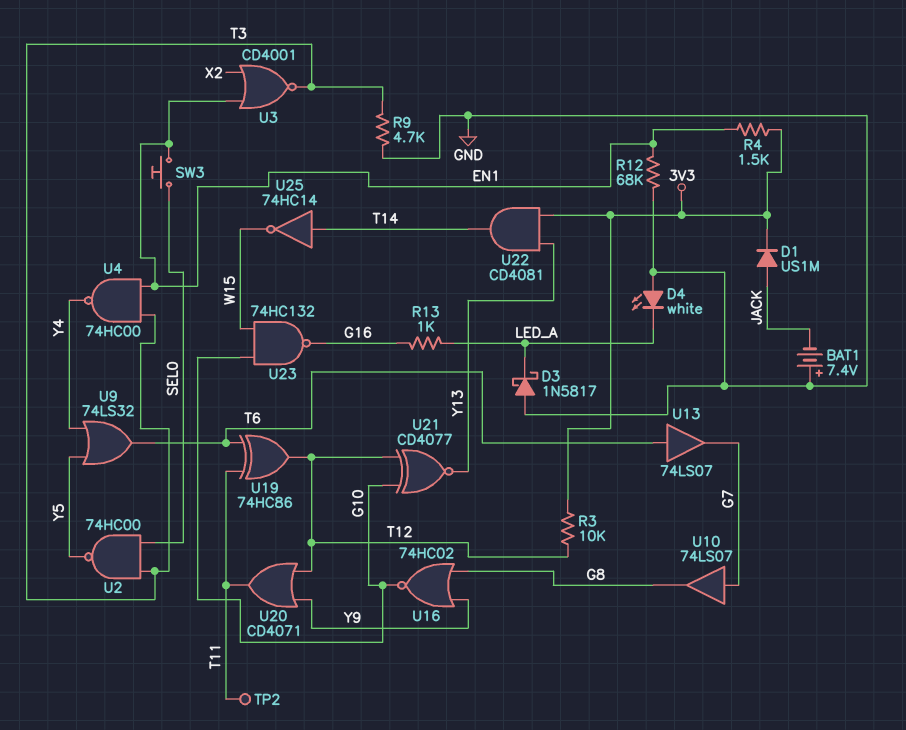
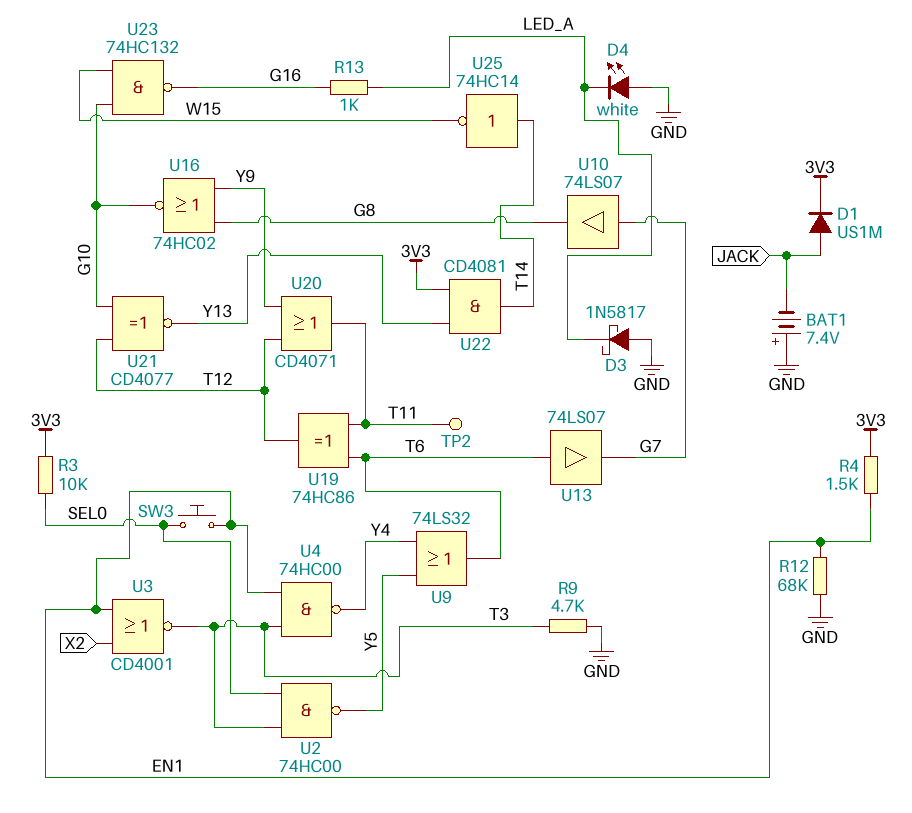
R3: 10k (3V3, T12) -> 10k (3V3, SEL0)

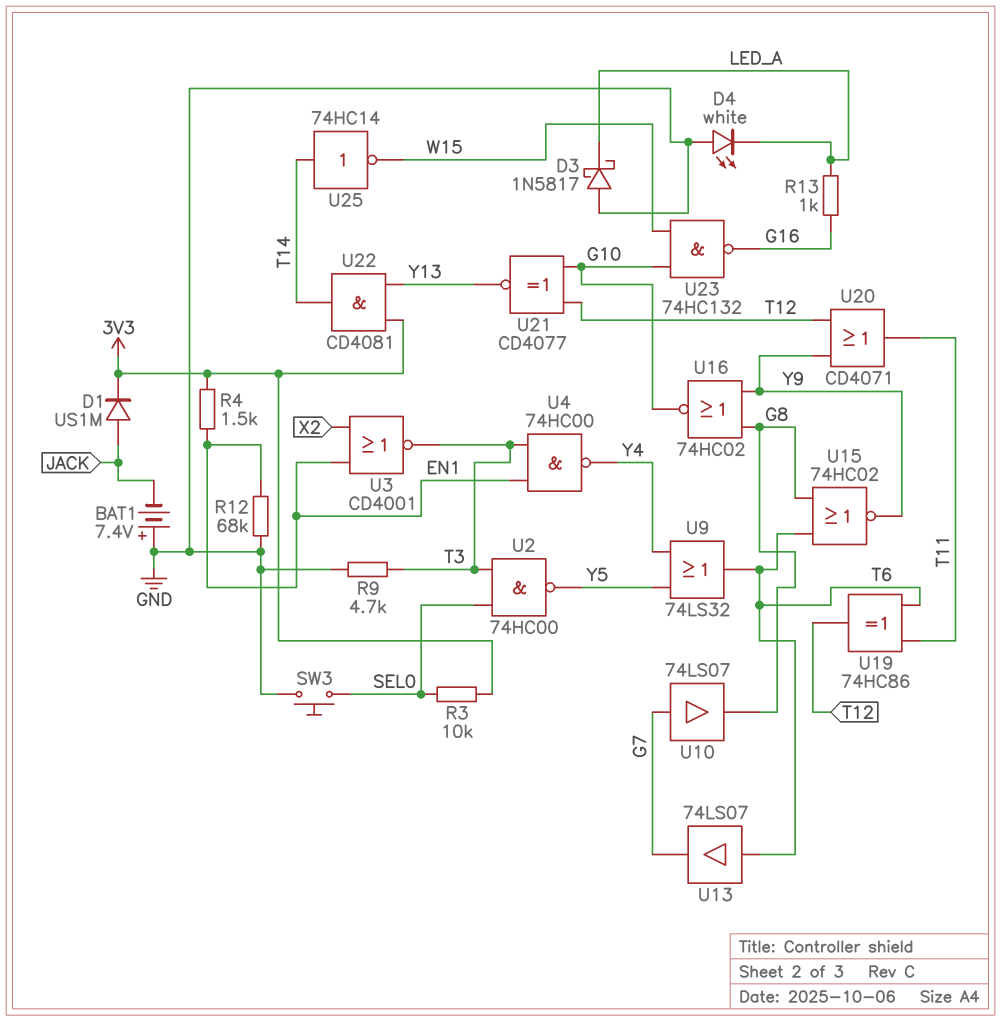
SW3: button (EN1, SEL0) -> button (GND, SEL0)
TP2: test point (T11) -> none
U15: none -> NOR 74HC02 (in G8, in T6, out Y9)

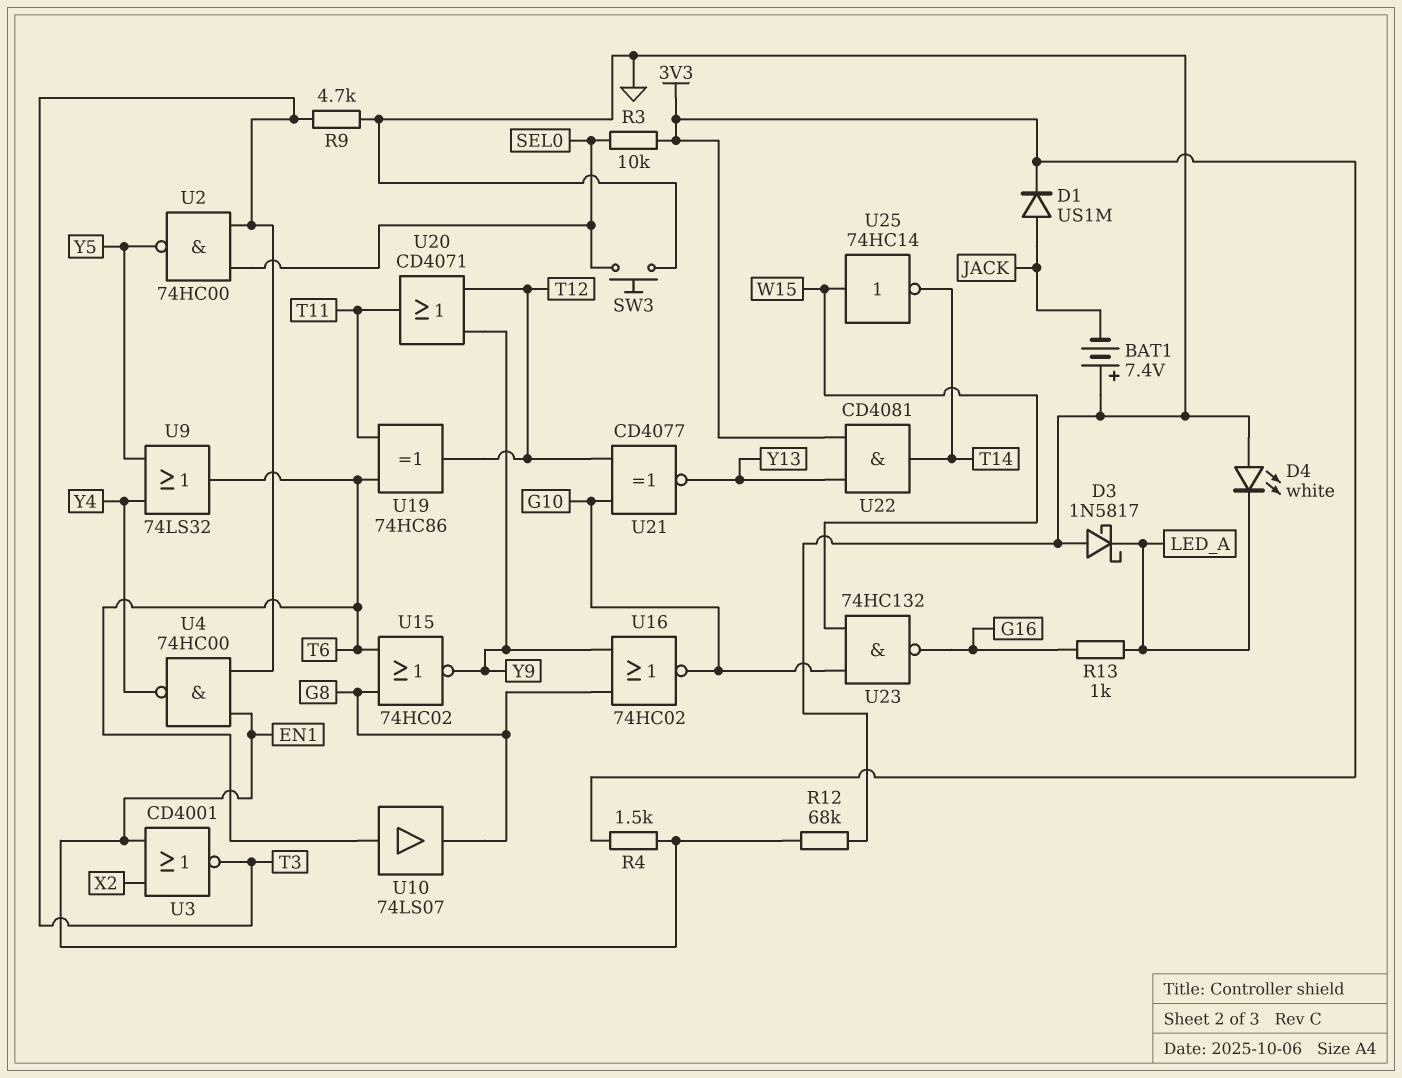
U10: buffer 74LS07 (in G7, out G8) -> buffer 74LS07 (in T6, out G8)
U13: buffer 74LS07 (in T6, out G7) -> none
U25: NOT 74HC14 (in T14, out W15) -> NOT 74HC14 (in W15, out T14)

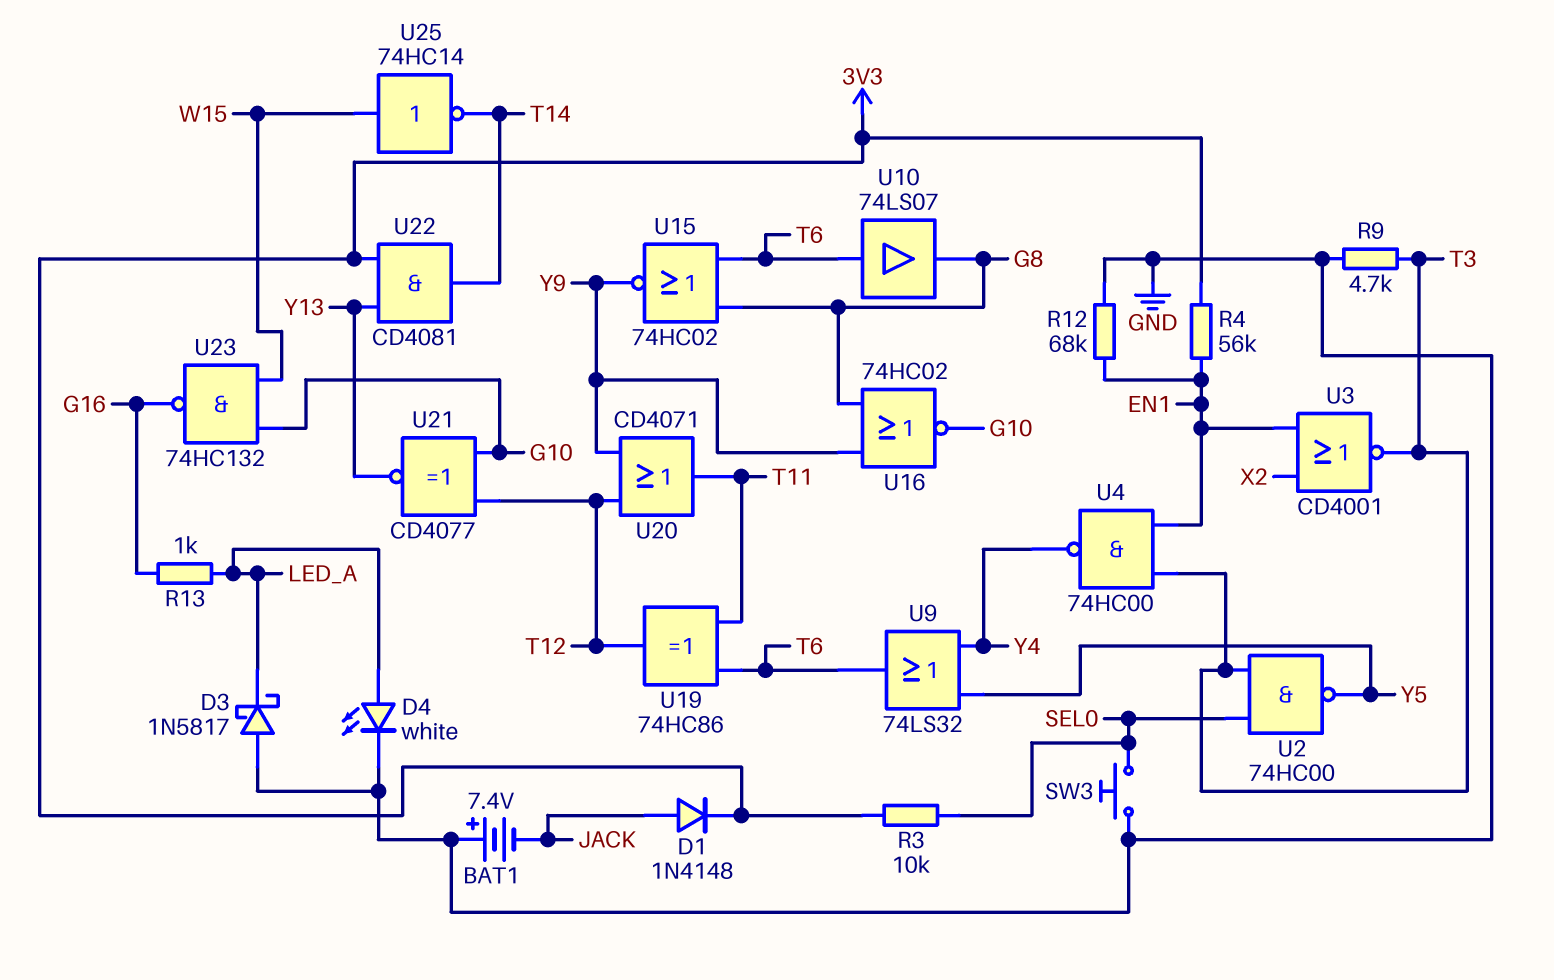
D1: diode US1M (A JACK, K 3V3) -> diode 1N4148 (A JACK, K 3V3)
D4: LED white (A GND, K LED_A) -> LED white (A LED_A, K GND)
R4: 1.5k (3V3, EN1) -> 56k (3V3, EN1)

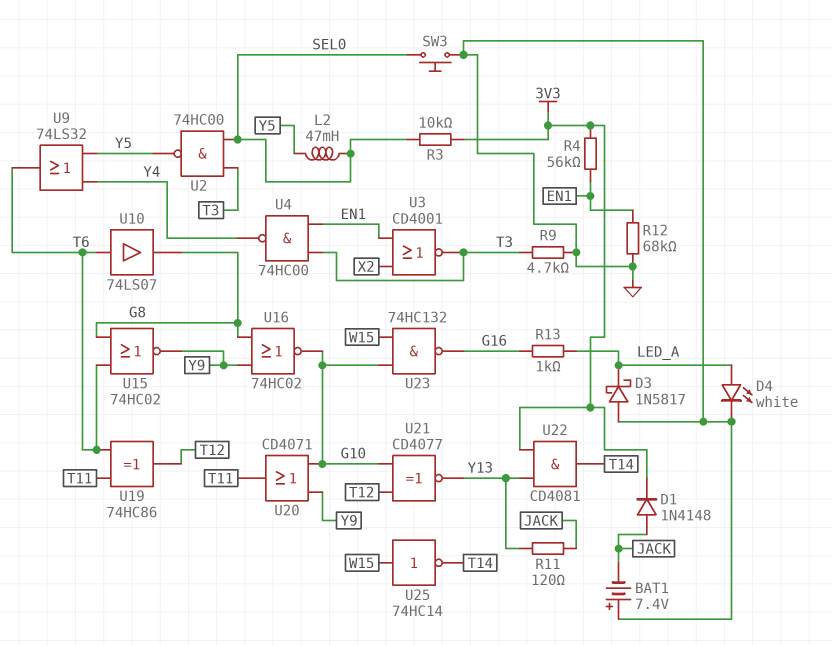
L2: none -> 47mH (SEL0, Y5)
R11: none -> 120 (JACK, Y13)
U20: OR CD4071 (in T12, in Y9, out T11) -> OR CD4071 (in G10, in Y9, out T11)

